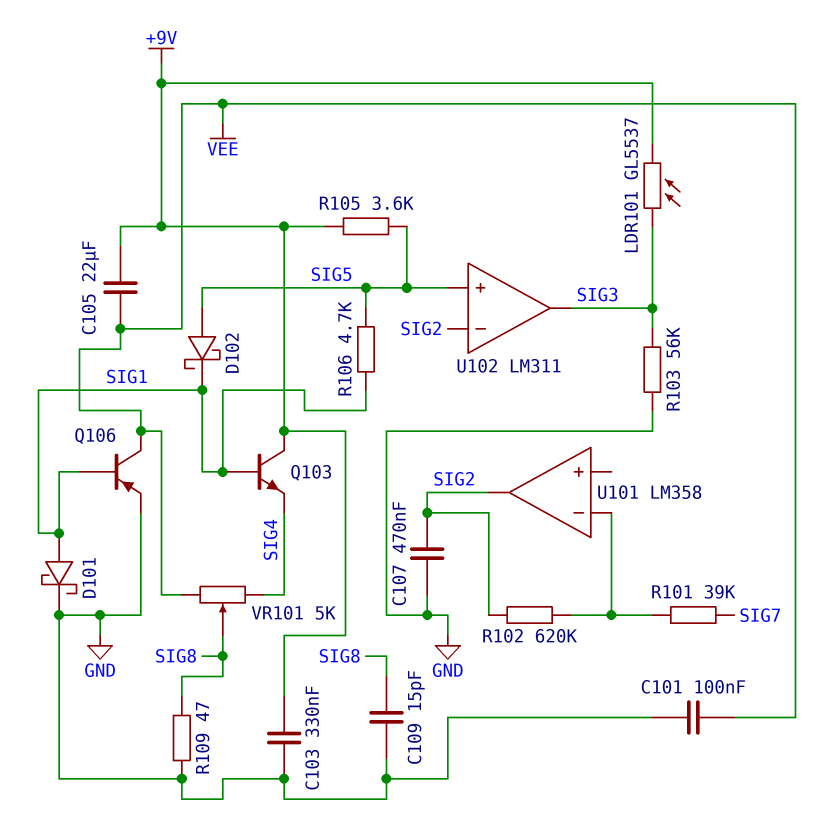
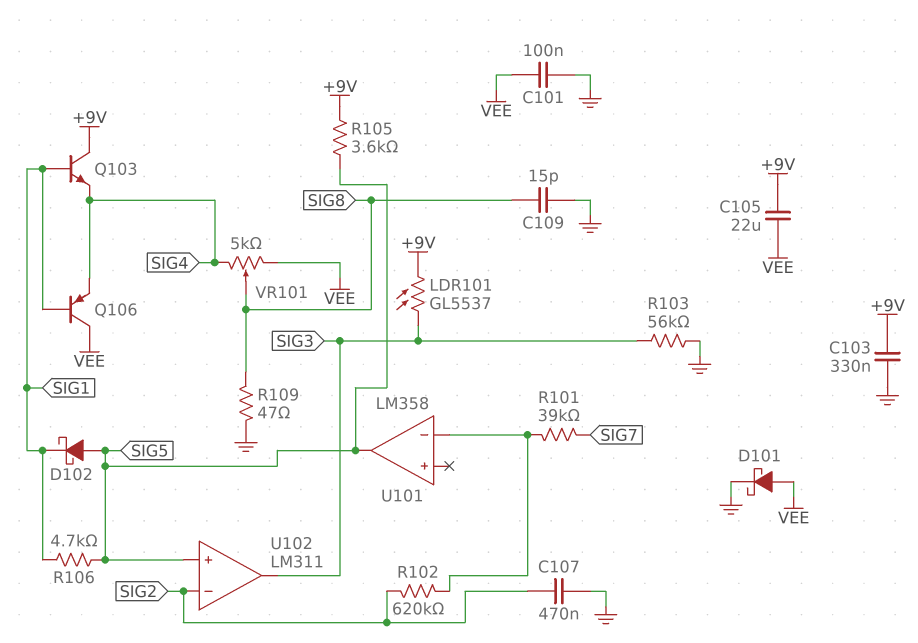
D101: schottky (A SIG1, K GND) -> schottky (A VEE, K GND)
Q106: PNP (B SIG1, C VEE, E GND) -> PNP (B SIG1, C VEE, E SIG4)
U101 pin out: SIG2 -> SIG5

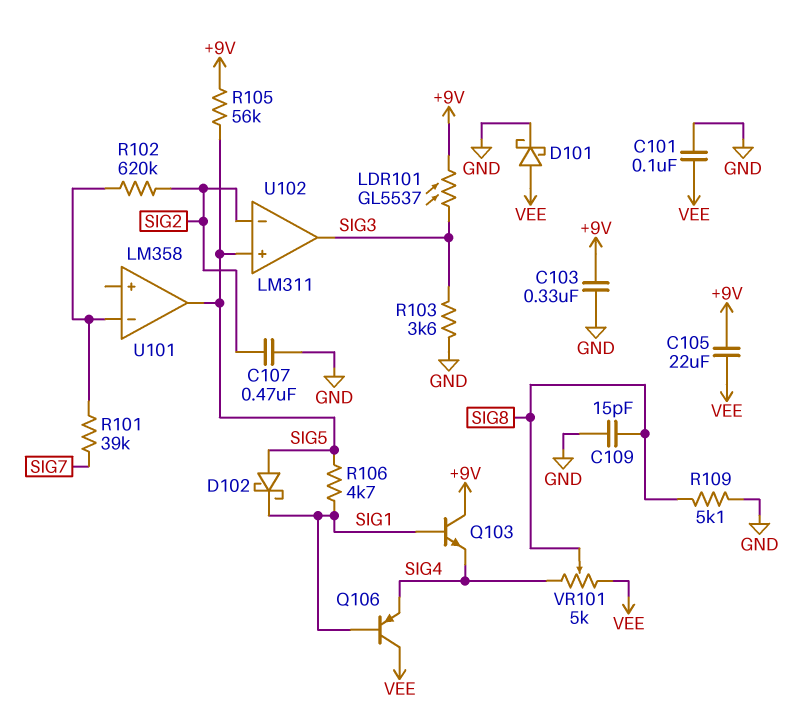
R103: 56k (GND, SIG3) -> 3.6k (GND, SIG3)
R105: 3.6k (+9V, SIG5) -> 56k (+9V, SIG5)
R109: 47 (GND, SIG8) -> 5.1k (GND, SIG8)

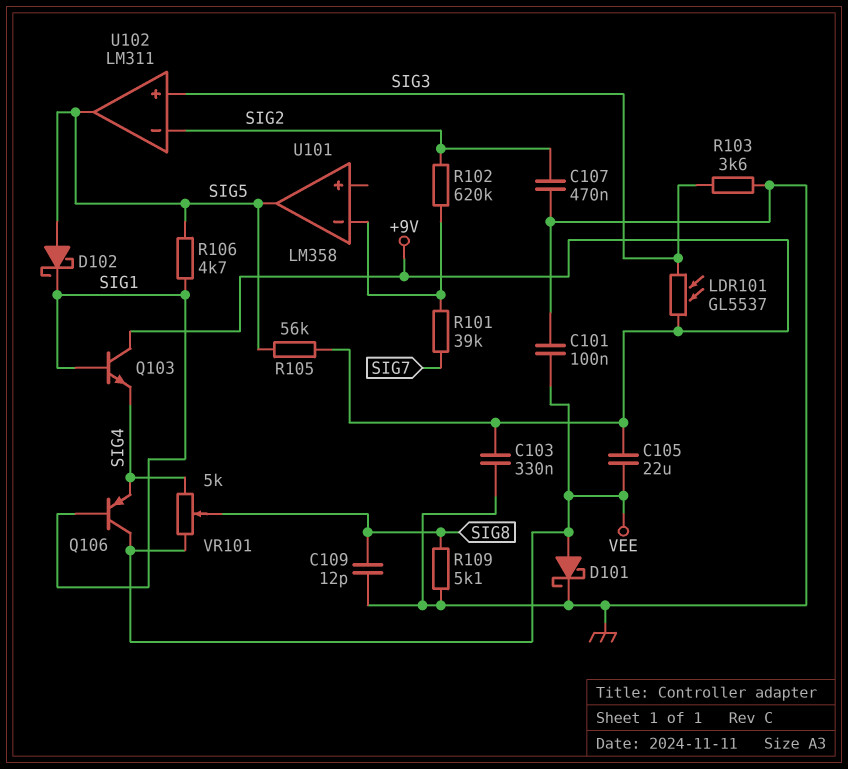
C109: 15pF (GND, SIG8) -> 12pF (GND, SIG8)
U102 pin in+: SIG5 -> SIG3
U102 pin out: SIG3 -> SIG5

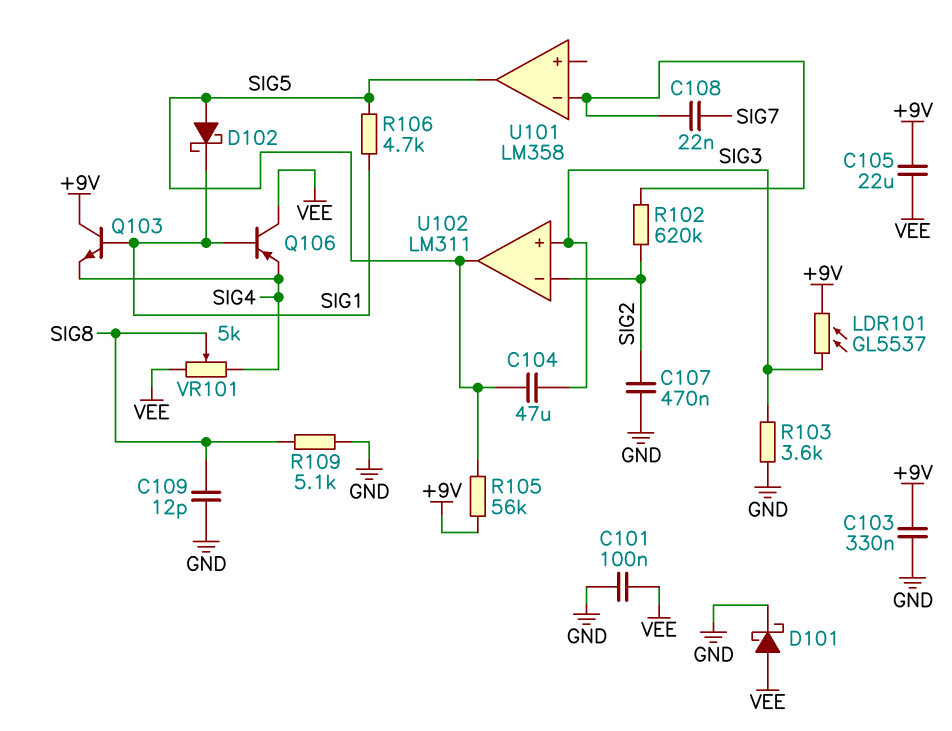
C104: none -> 47uF (SIG3, SIG5)
C108: none -> 22nF (SIG7, U101/in-)
R101: 39k (SIG7, U101/in-) -> none

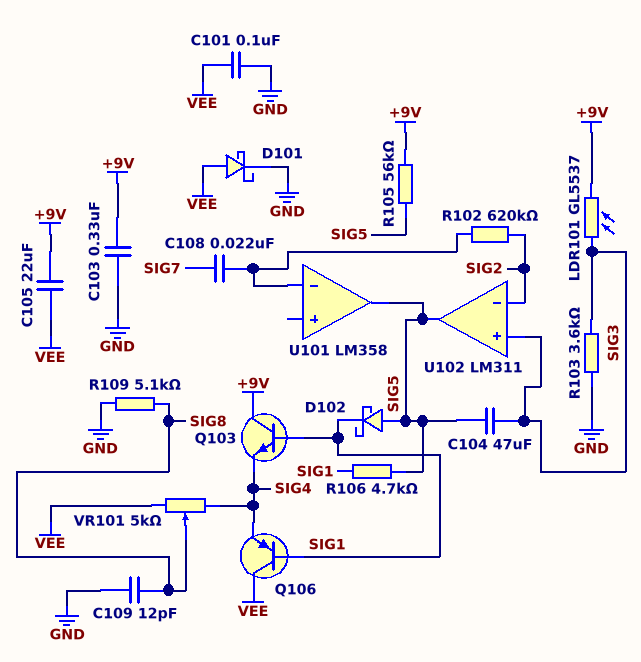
C107: 470nF (GND, SIG2) -> none

